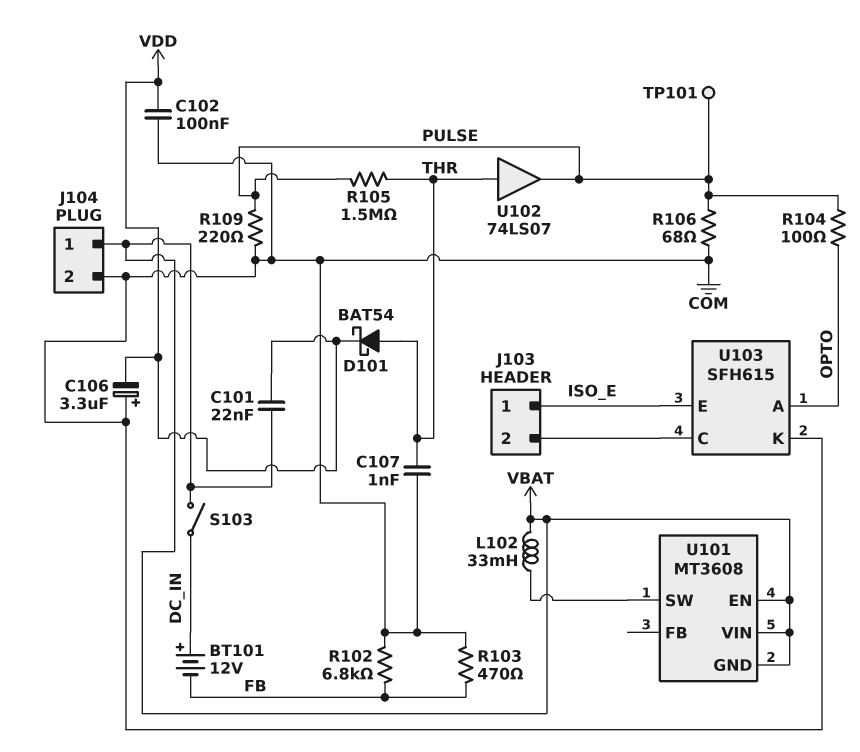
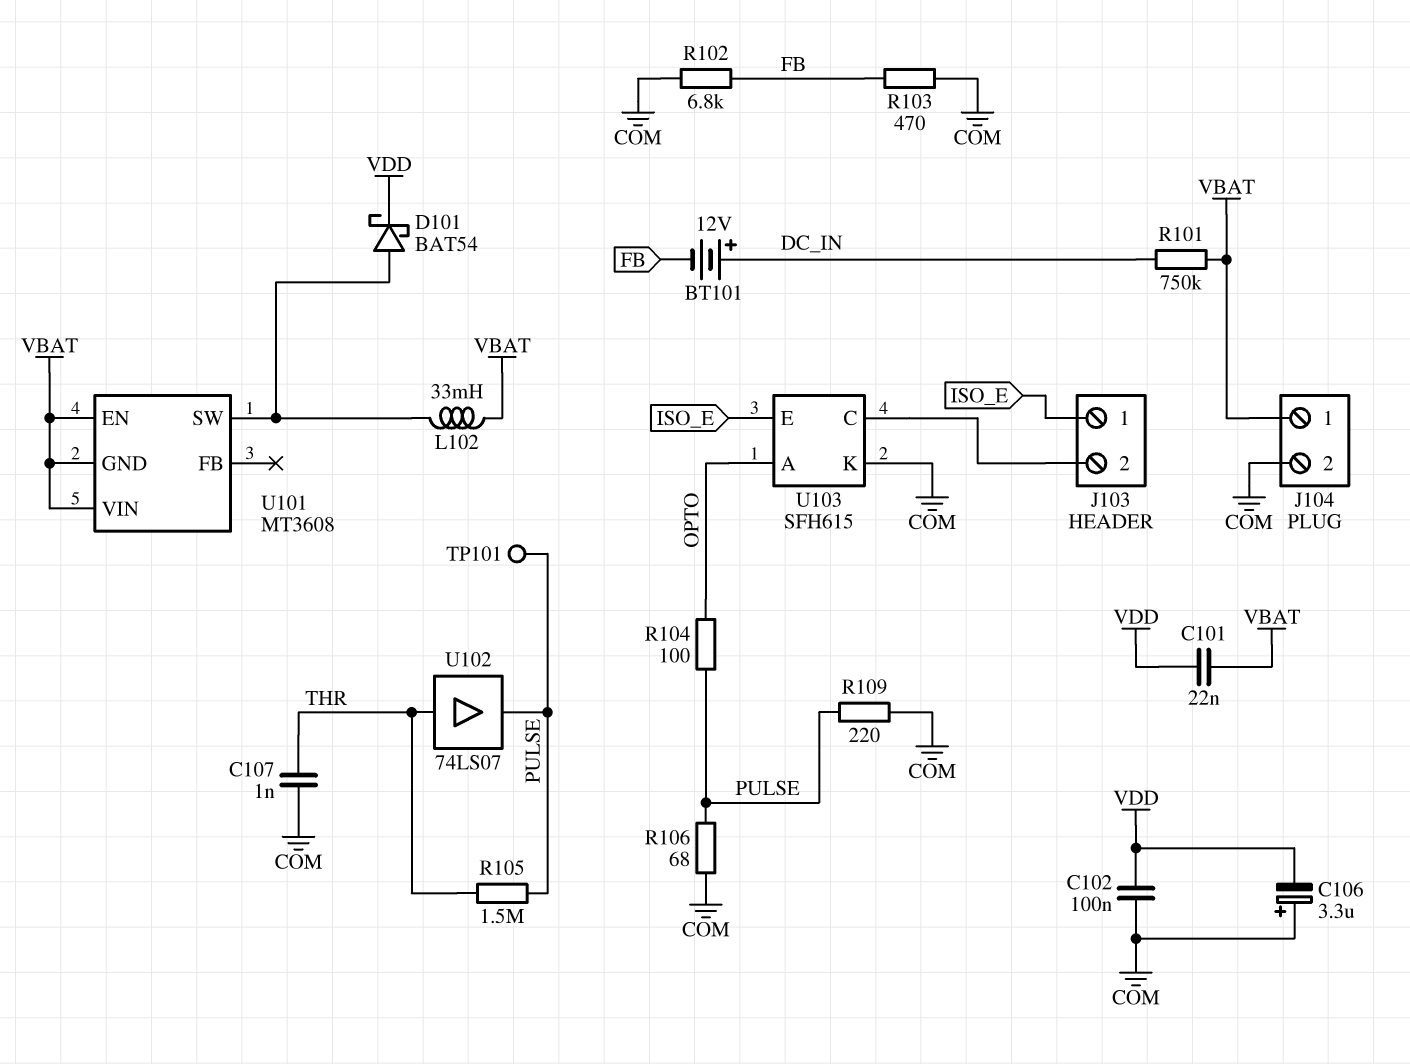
D101: schottky BAT54 (A THR, K VDD) -> schottky BAT54 (A U101/SW, K VDD)
R101: none -> 750k (DC_IN, VBAT)
S103: switch (DC_IN, VBAT) -> none

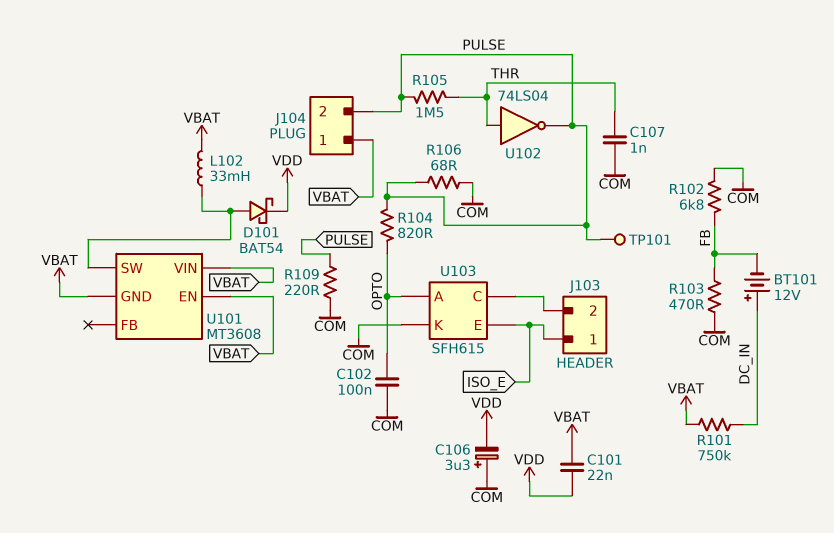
C102: 100nF (COM, VDD) -> 100nF (COM, OPTO)
J104 pin 2: COM -> PULSE
R104: 100 (OPTO, PULSE) -> 820 (OPTO, PULSE)
U102: buffer 74LS07 (in THR, out PULSE) -> NOT 74LS04 (in THR, out PULSE)

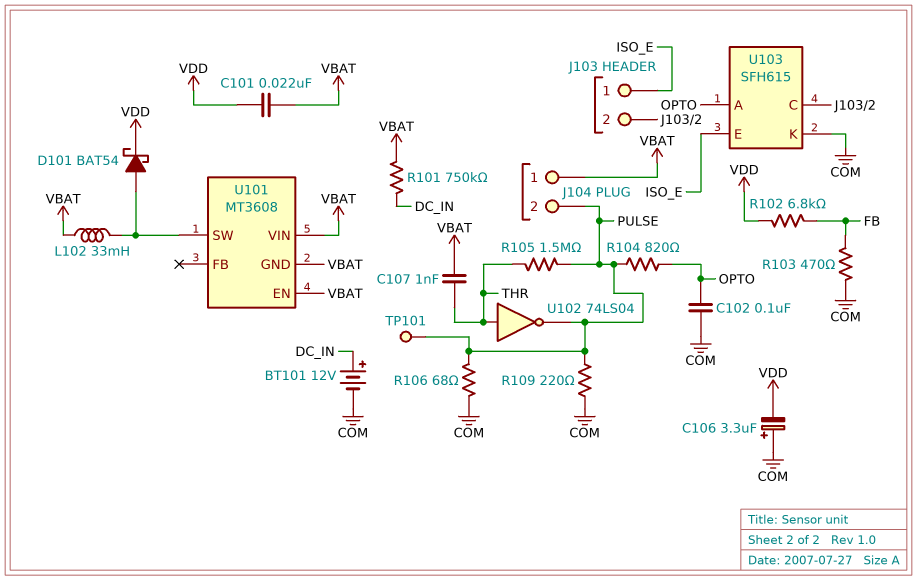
BT101: 12V (plus DC_IN, minus FB) -> 12V (plus DC_IN, minus COM)
C107: 1nF (COM, THR) -> 1nF (THR, VBAT)
R102: 6.8k (COM, FB) -> 6.8k (FB, VDD)

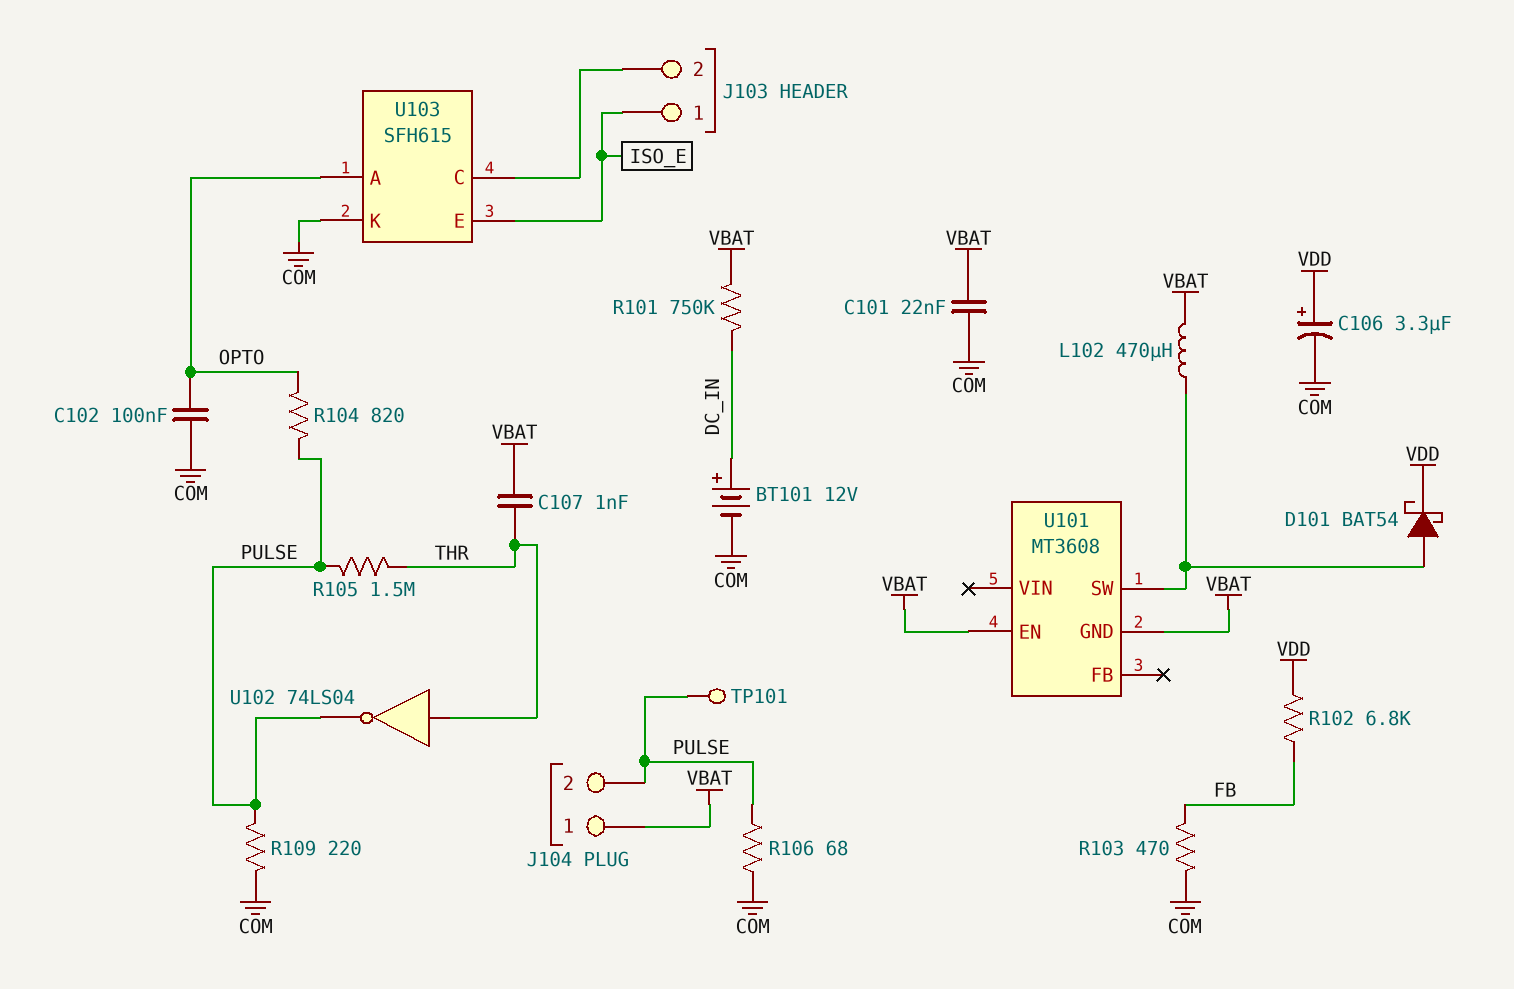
C101: 22nF (VBAT, VDD) -> 22nF (COM, VBAT)
C106: 3.3uF (plus COM, minus VDD) -> 3.3uF (plus VDD, minus COM)
L102: 33mH (U101/SW, VBAT) -> 470uH (U101/SW, VBAT)
U101 pin VIN: VBAT -> none

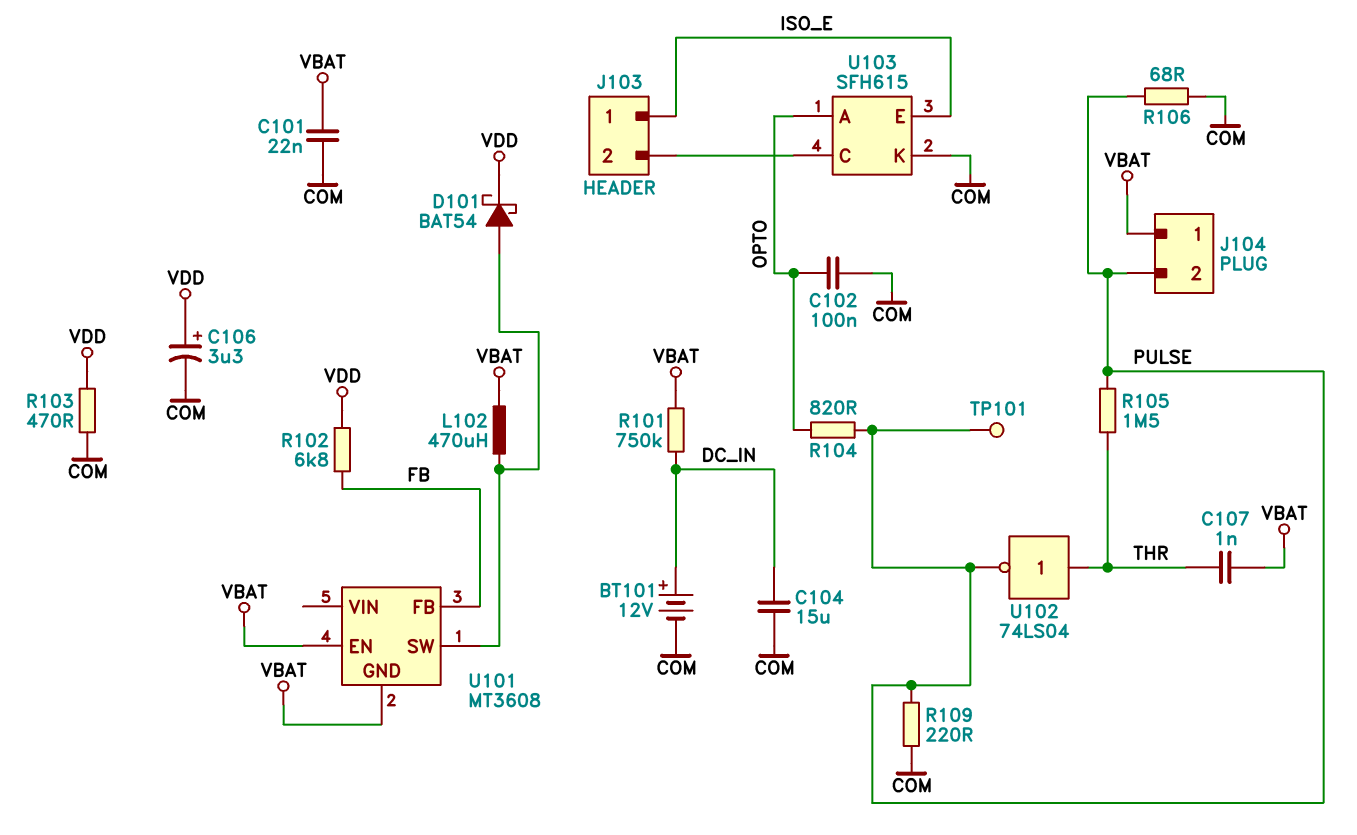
C104: none -> 15uF (COM, DC_IN)
R103: 470 (COM, FB) -> 470 (COM, VDD)
U101 pin FB: none -> FB

